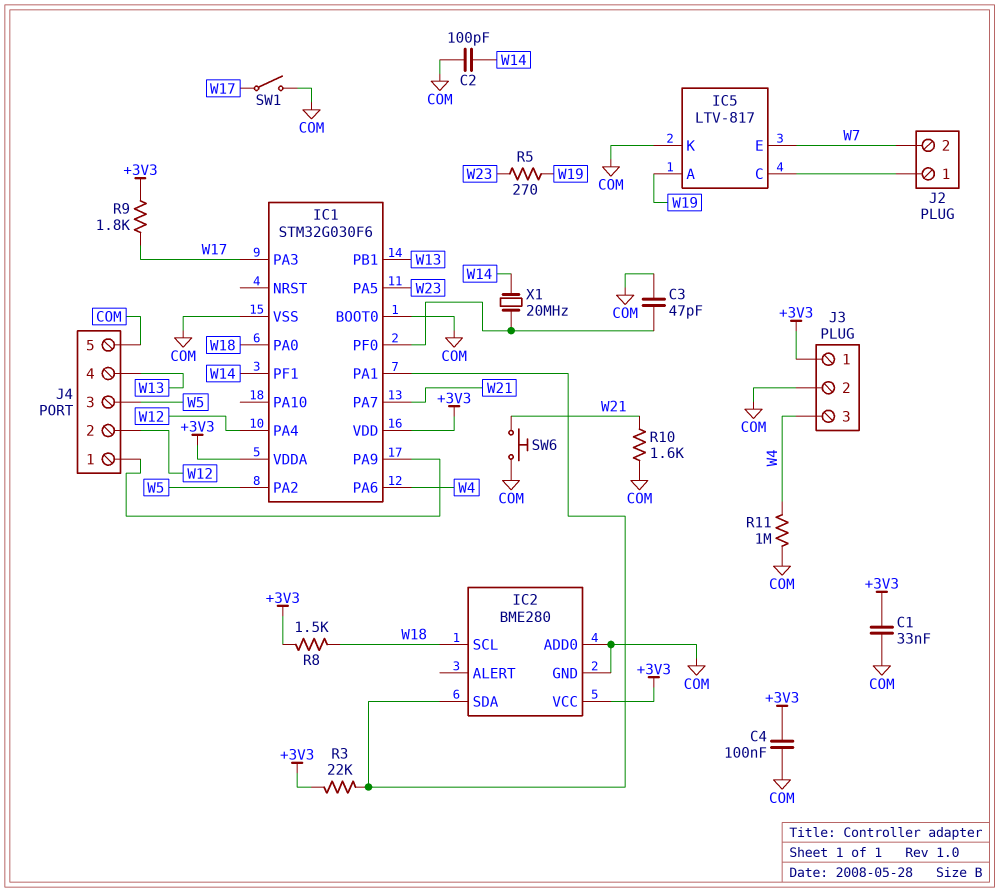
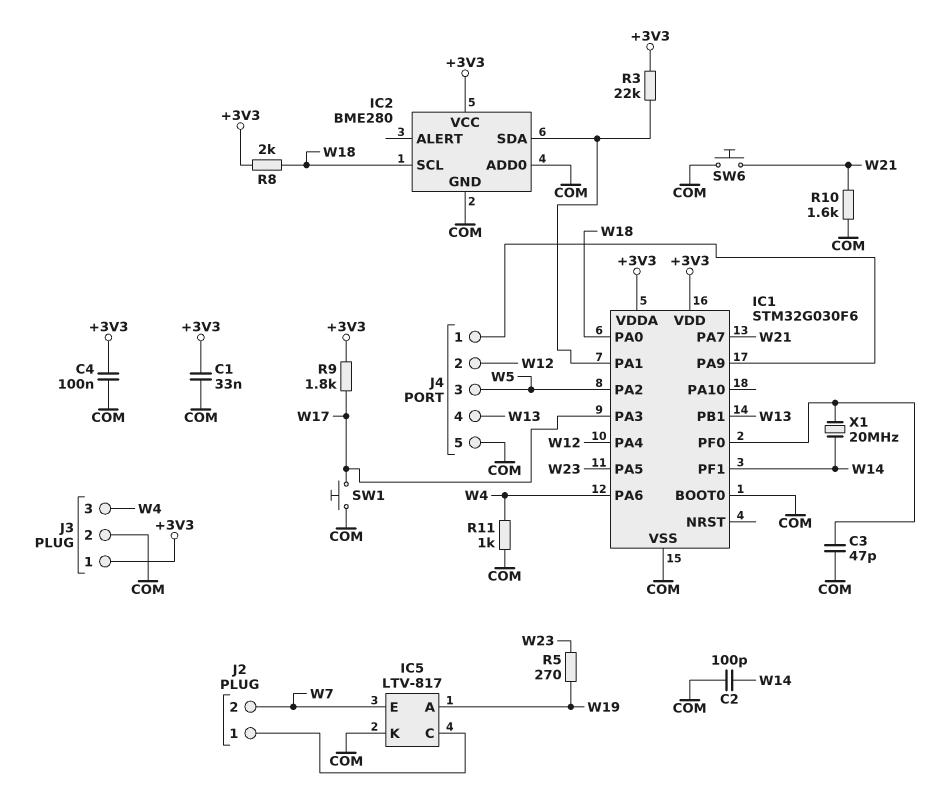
R8: 1.5k (+3V3, W18) -> 2k (+3V3, W18)
R11: 1M (COM, W4) -> 1k (COM, W4)
SW1: switch (COM, W17) -> button (COM, W17)

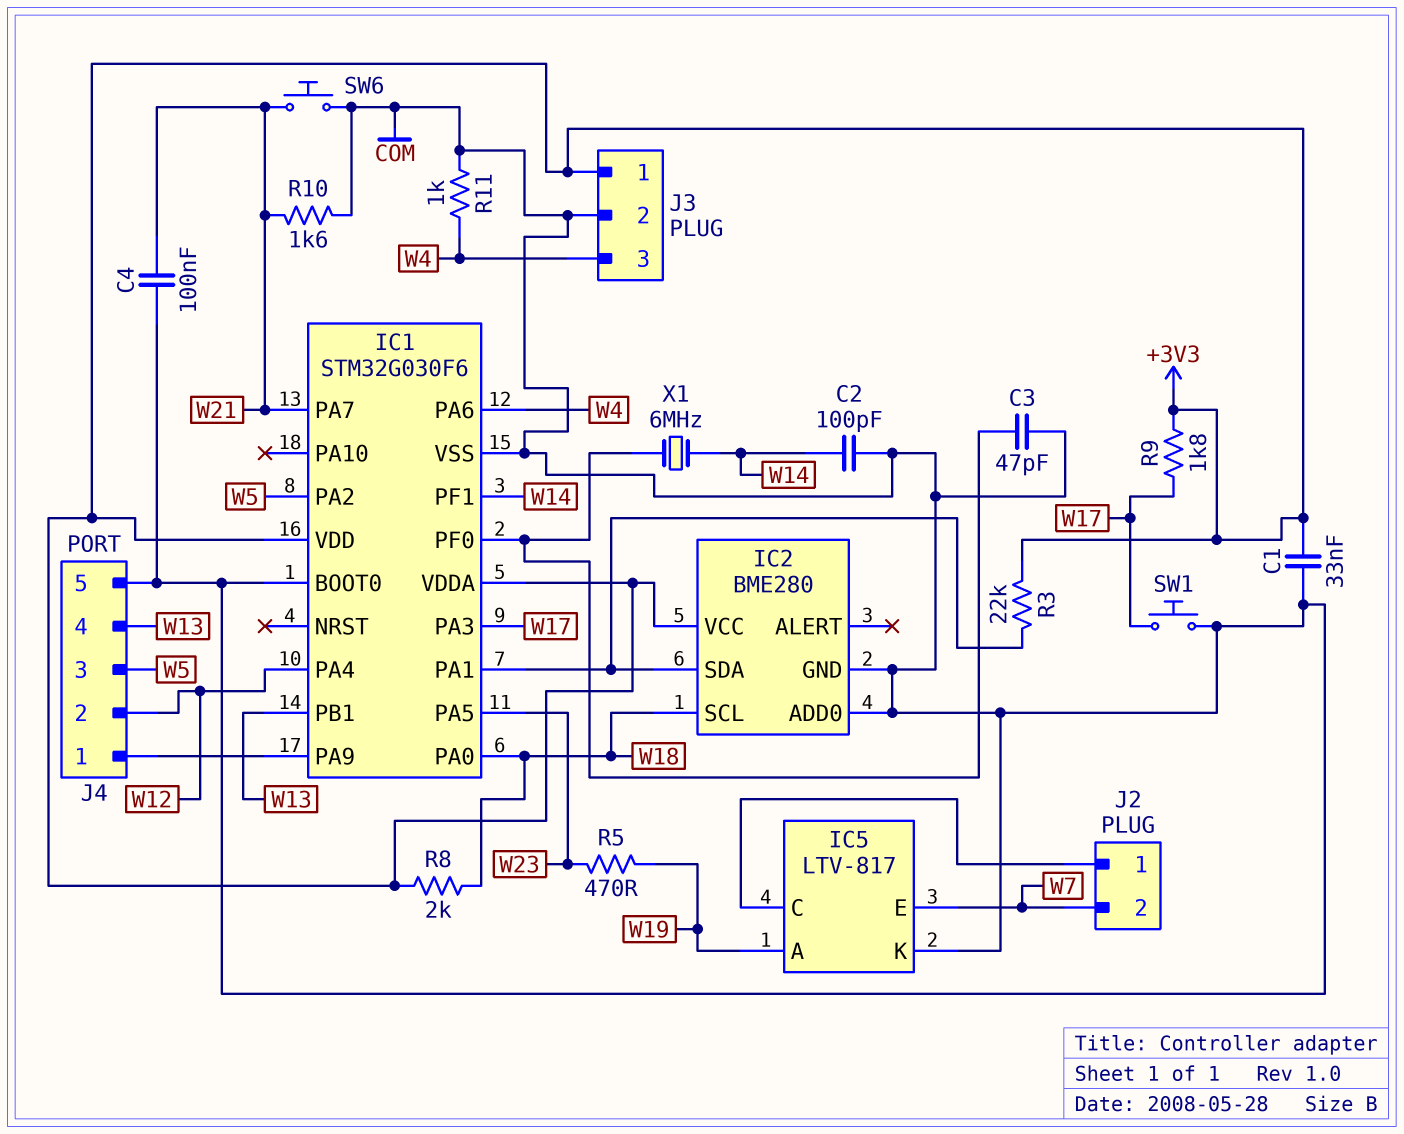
C4: 100nF (+3V3, COM) -> 100nF (COM, W21)
R5: 270 (W19, W23) -> 470 (W19, W23)
X1: 20MHz (IC1/PF0, W14) -> 6MHz (IC1/PF0, W14)

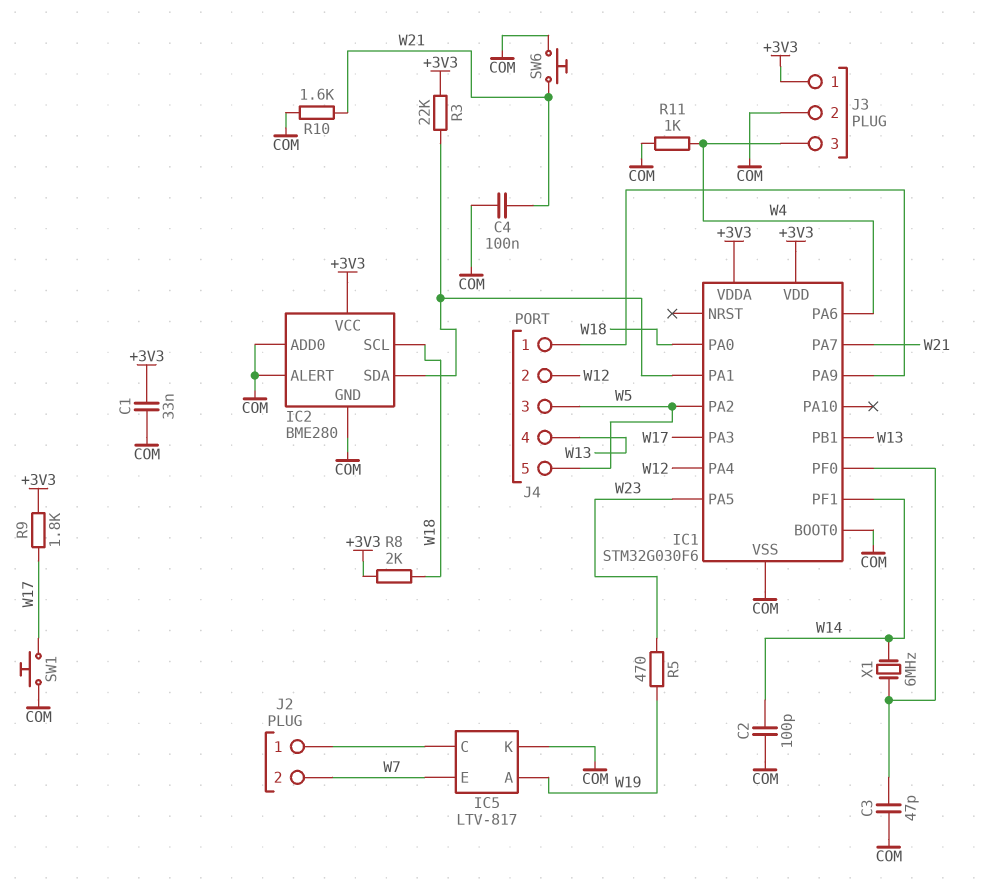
IC2 pin ALERT: none -> COM
J4 pin 5: COM -> W5

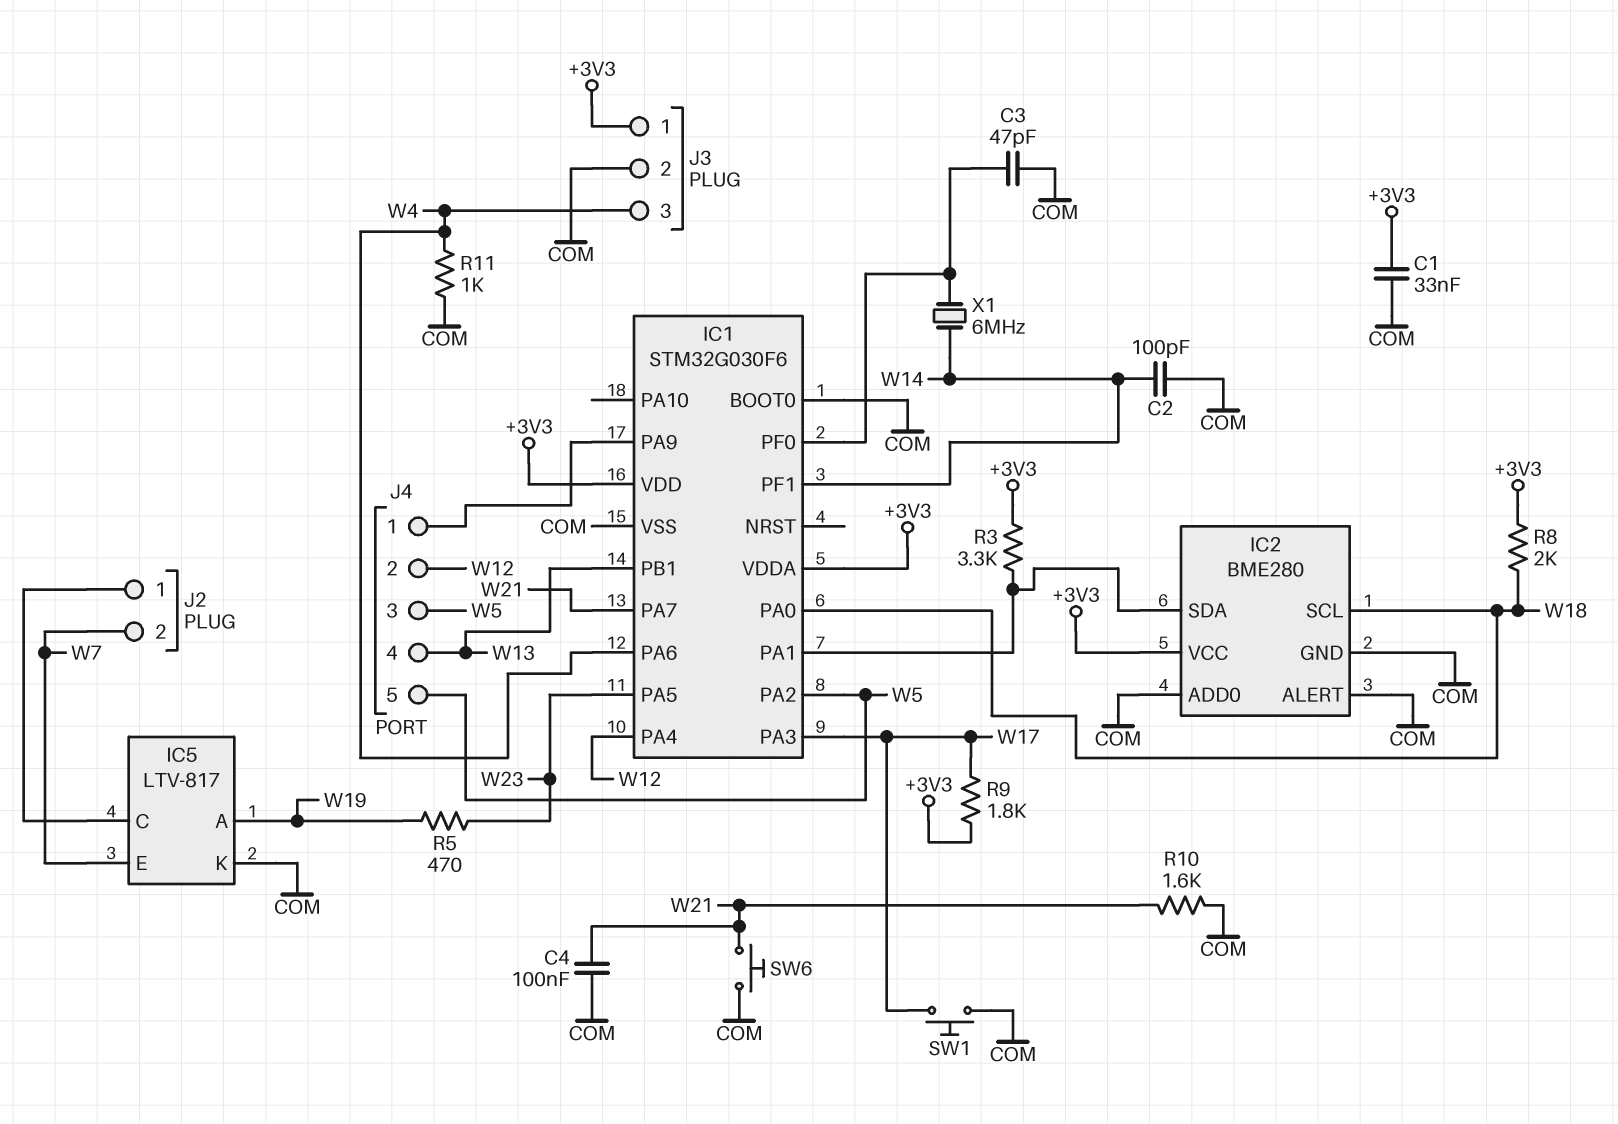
R3: 22k (+3V3, IC1/PA1) -> 3.3k (+3V3, IC1/PA1)

